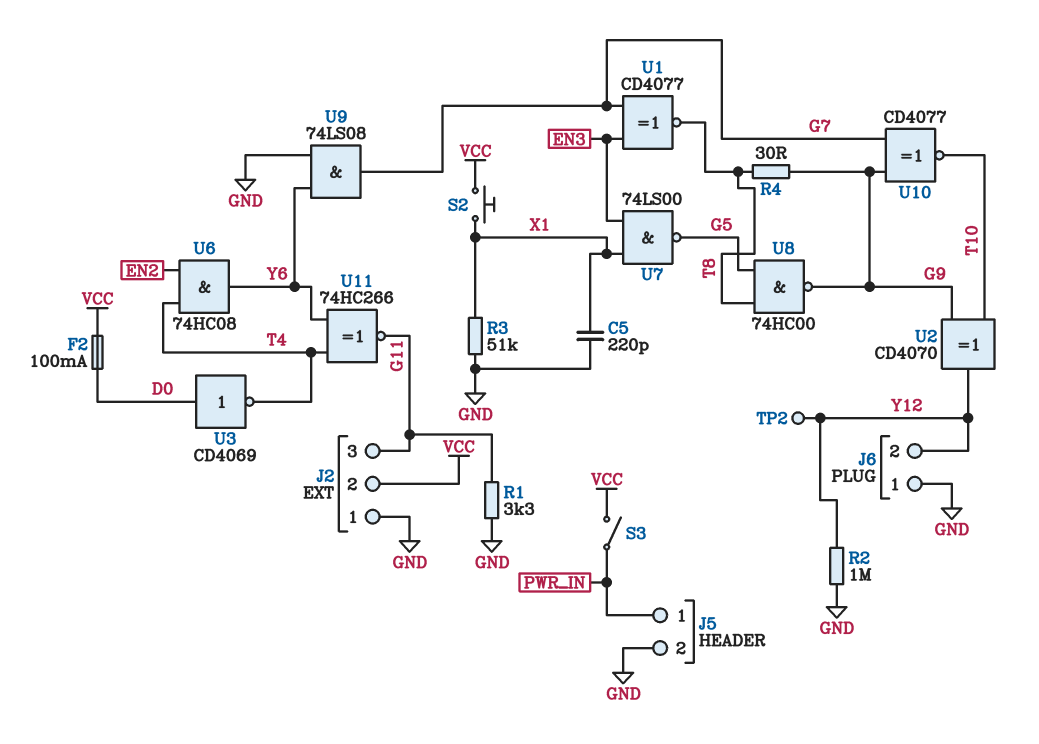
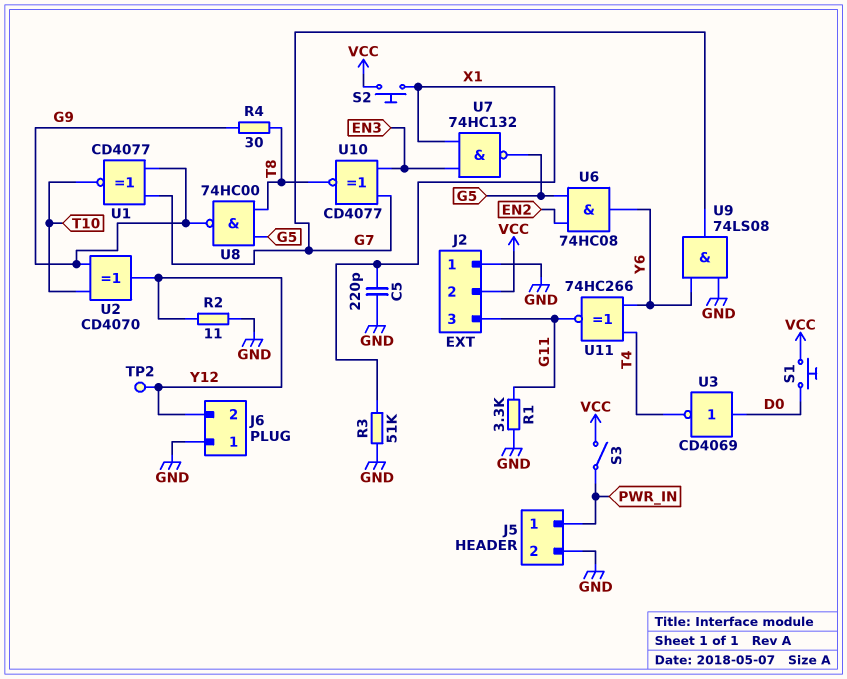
F2: 100mA (D0, VCC) -> none
R2: 1M (GND, Y12) -> 11 (GND, Y12)
S1: none -> button (D0, VCC)
U1: XNOR CD4077 (in EN3, in G7, out T8) -> XNOR CD4077 (in G7, in G9, out T10)
U6: AND 74HC08 (in EN2, in T4, out Y6) -> AND 74HC08 (in EN2, in G5, out Y6)
U7: NAND 74LS00 (in EN3, in X1, out G5) -> NAND 74HC132 (in EN3, in X1, out G5)
U10: XNOR CD4077 (in G7, in G9, out T10) -> XNOR CD4077 (in EN3, in G7, out T8)

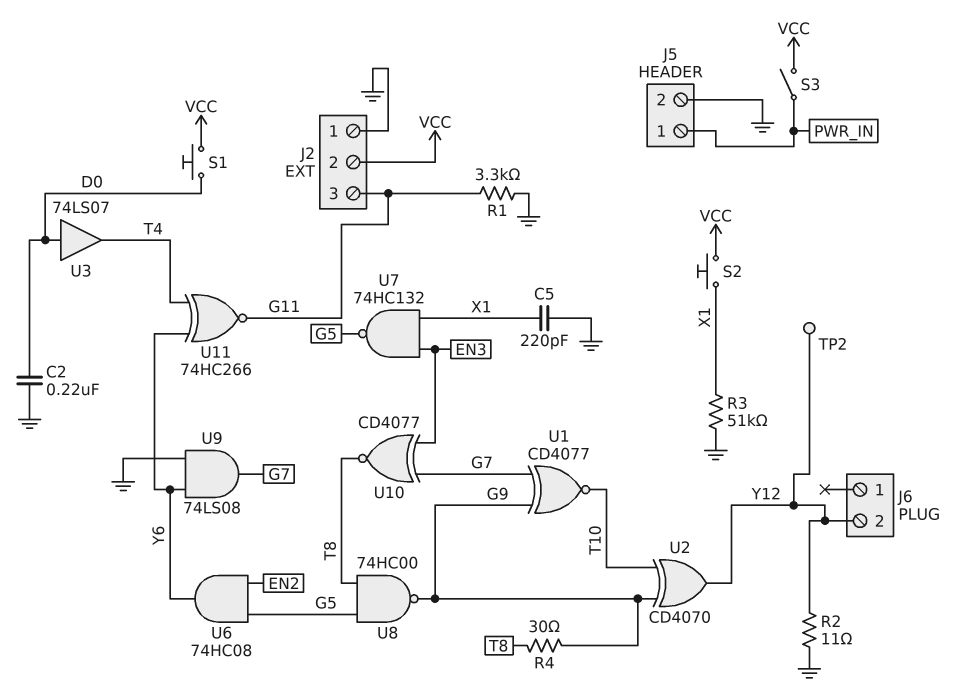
C2: none -> 220nF (D0, GND)
J6 pin 1: GND -> none
U3: NOT CD4069 (in D0, out T4) -> buffer 74LS07 (in D0, out T4)

